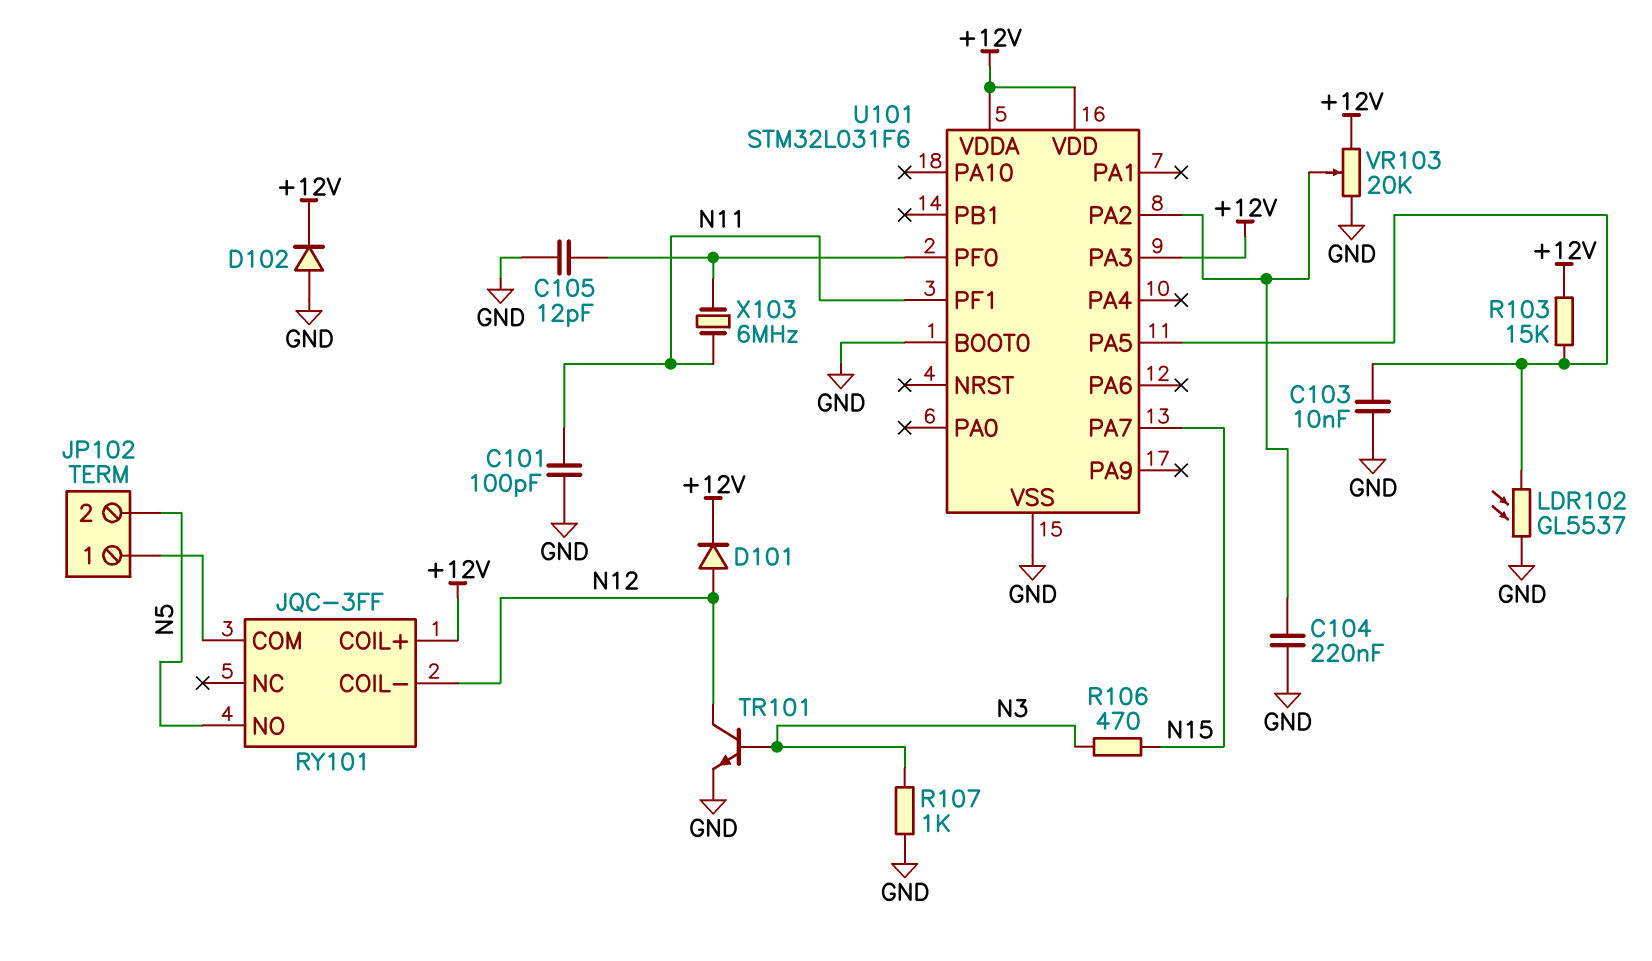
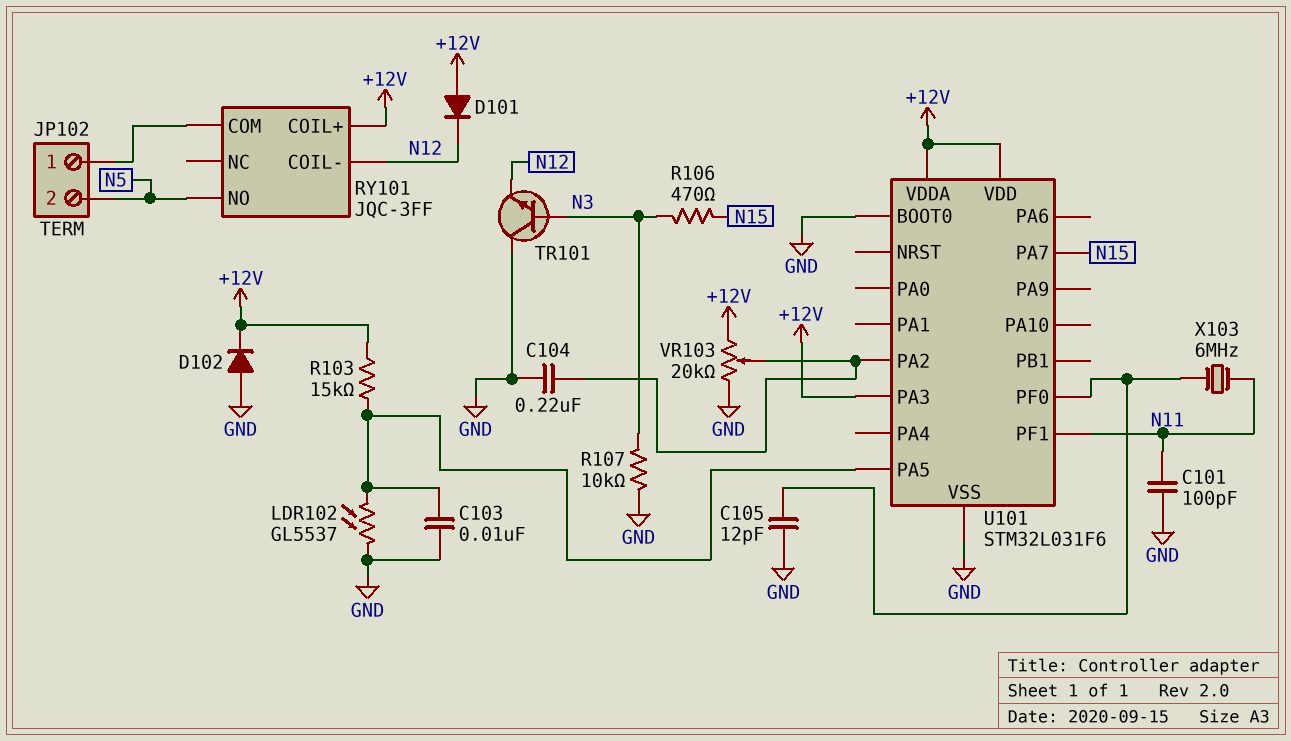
D101: diode (A N12, K +12V) -> diode (A +12V, K N12)
R107: 1k (GND, N3) -> 10k (GND, N3)
TR101: NPN (B N3, C N12, E GND) -> NPN (B N3, C GND, E N12)

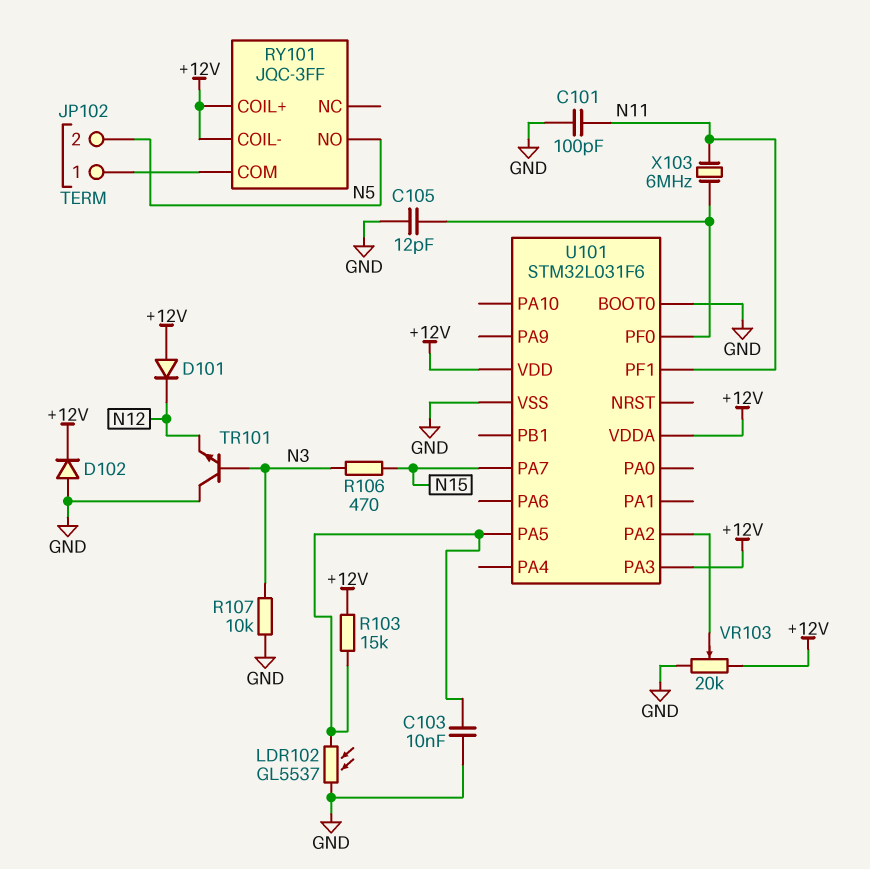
C104: 220nF (GND, U101/PA2) -> none
RY101 pin COIL-: N12 -> +12V

